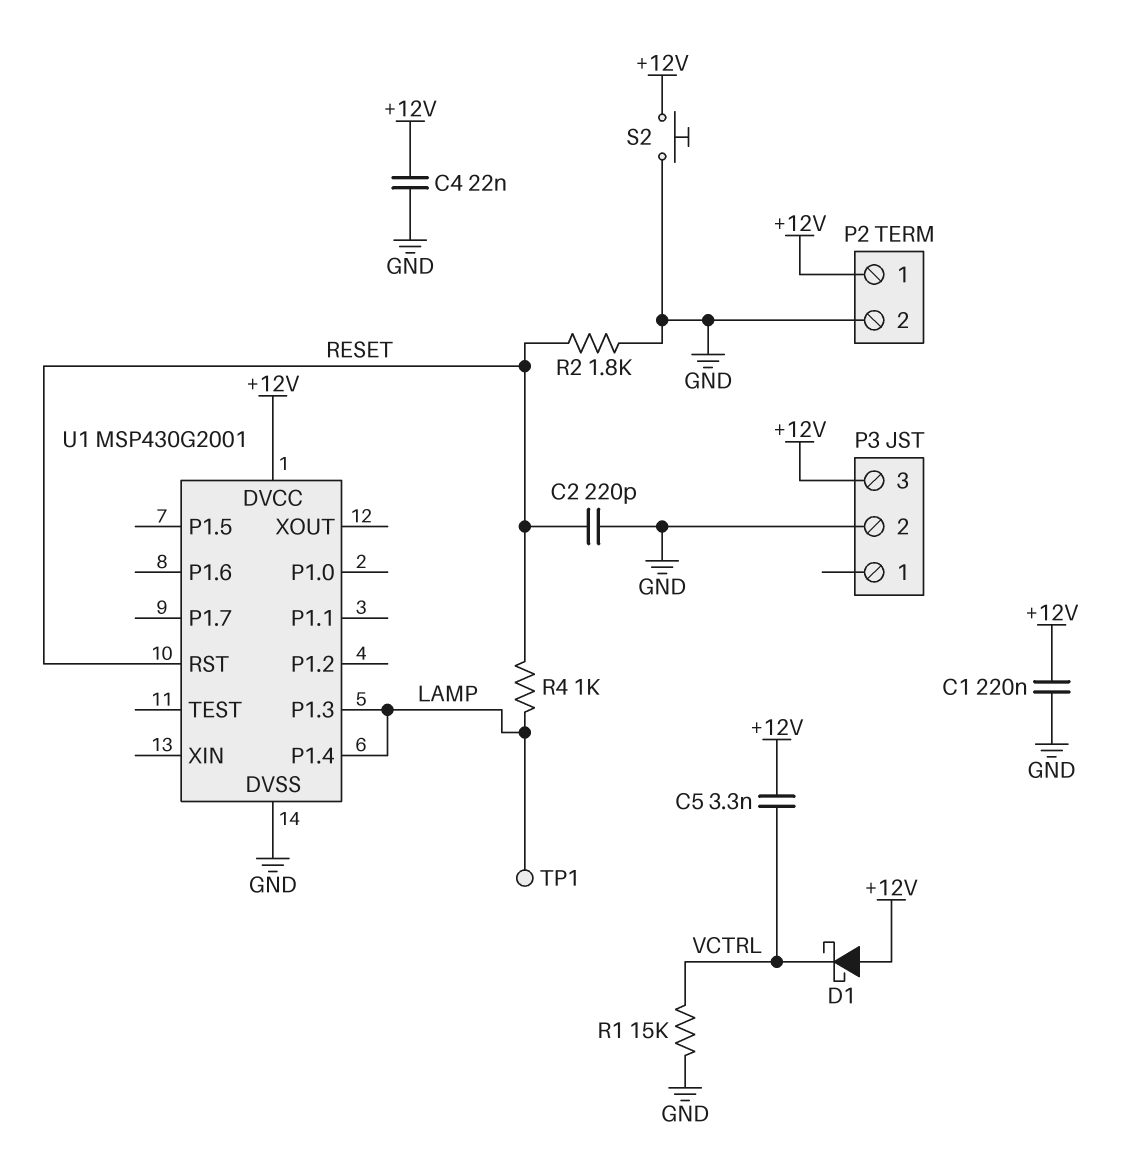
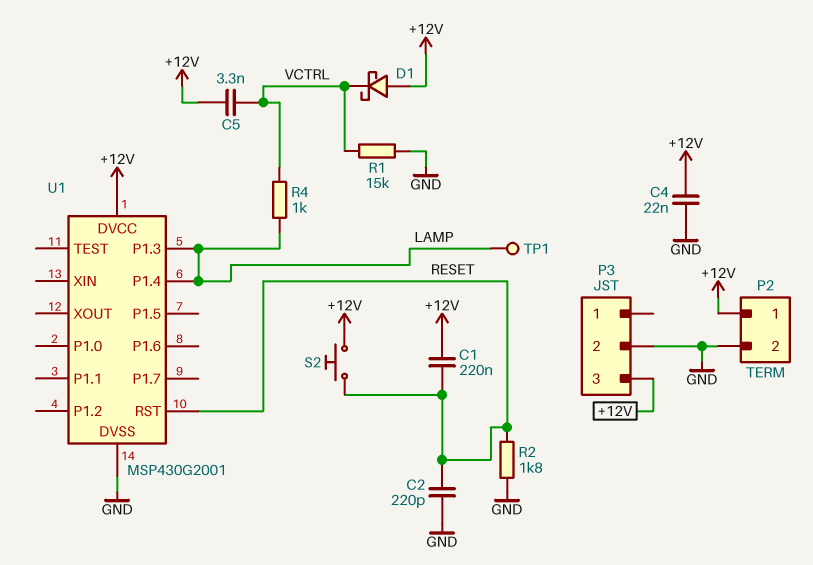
C1: 220nF (+12V, GND) -> 220nF (+12V, RESET)
R4: 1k (LAMP, RESET) -> 1k (LAMP, VCTRL)
S2: button (+12V, GND) -> button (+12V, RESET)

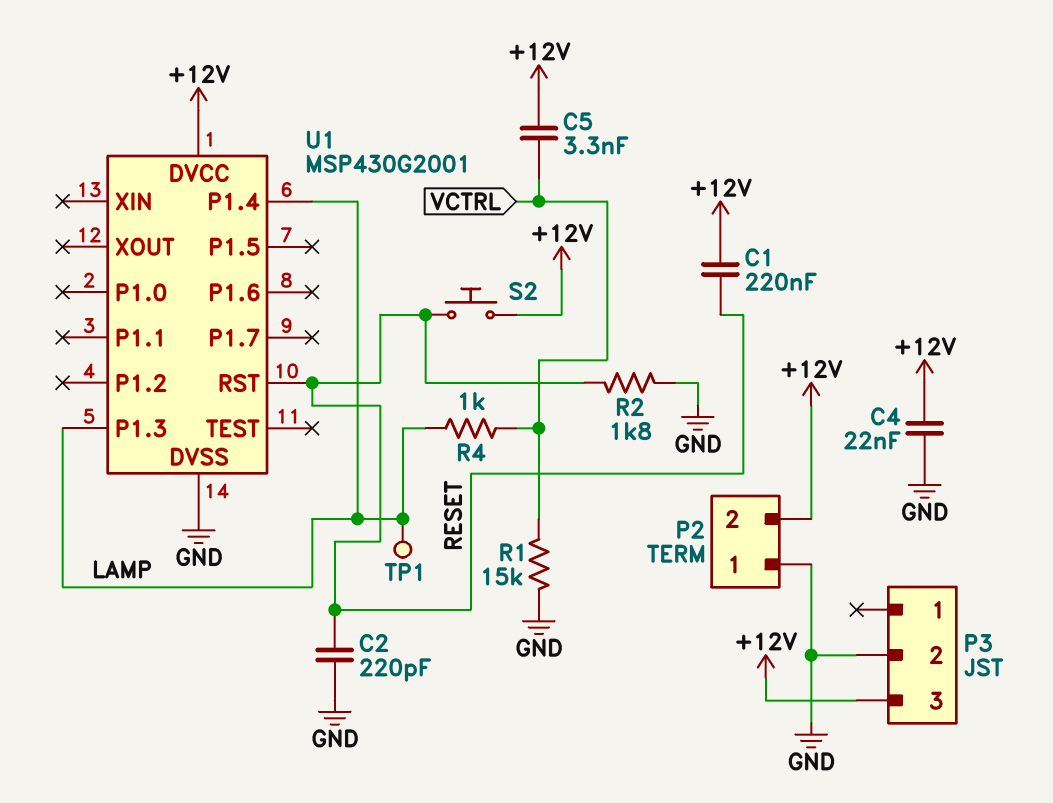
D1: schottky (A +12V, K VCTRL) -> none
P2 pin 1: +12V -> GND
P2 pin 2: GND -> +12V

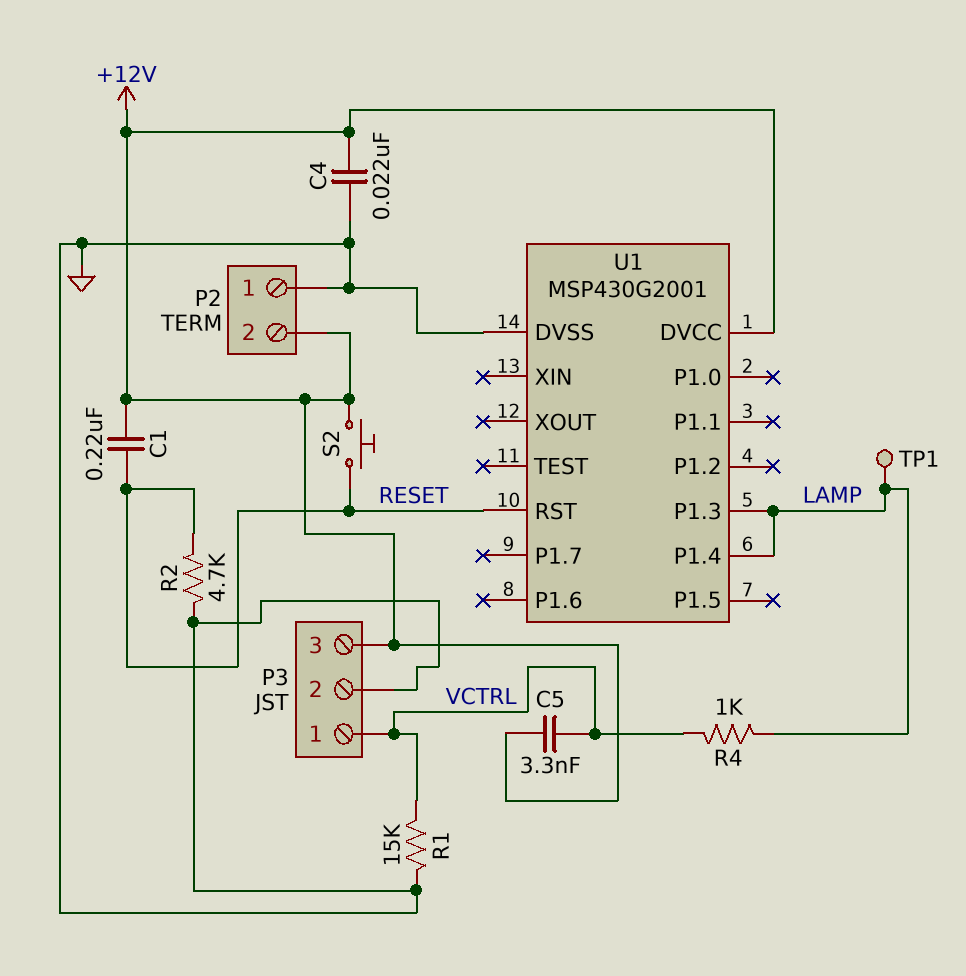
C2: 220pF (GND, RESET) -> none
P3 pin 1: none -> VCTRL
R2: 1.8k (GND, RESET) -> 4.7k (GND, RESET)

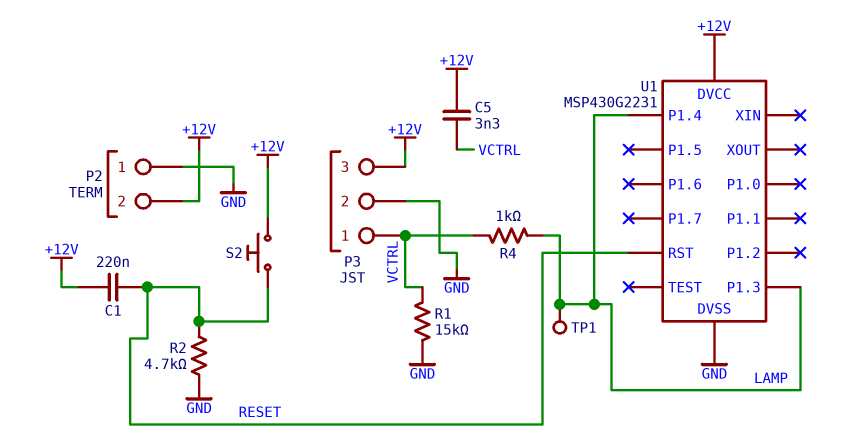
C4: 22nF (+12V, GND) -> none
U1: MSP430G2001 -> MSP430G2231

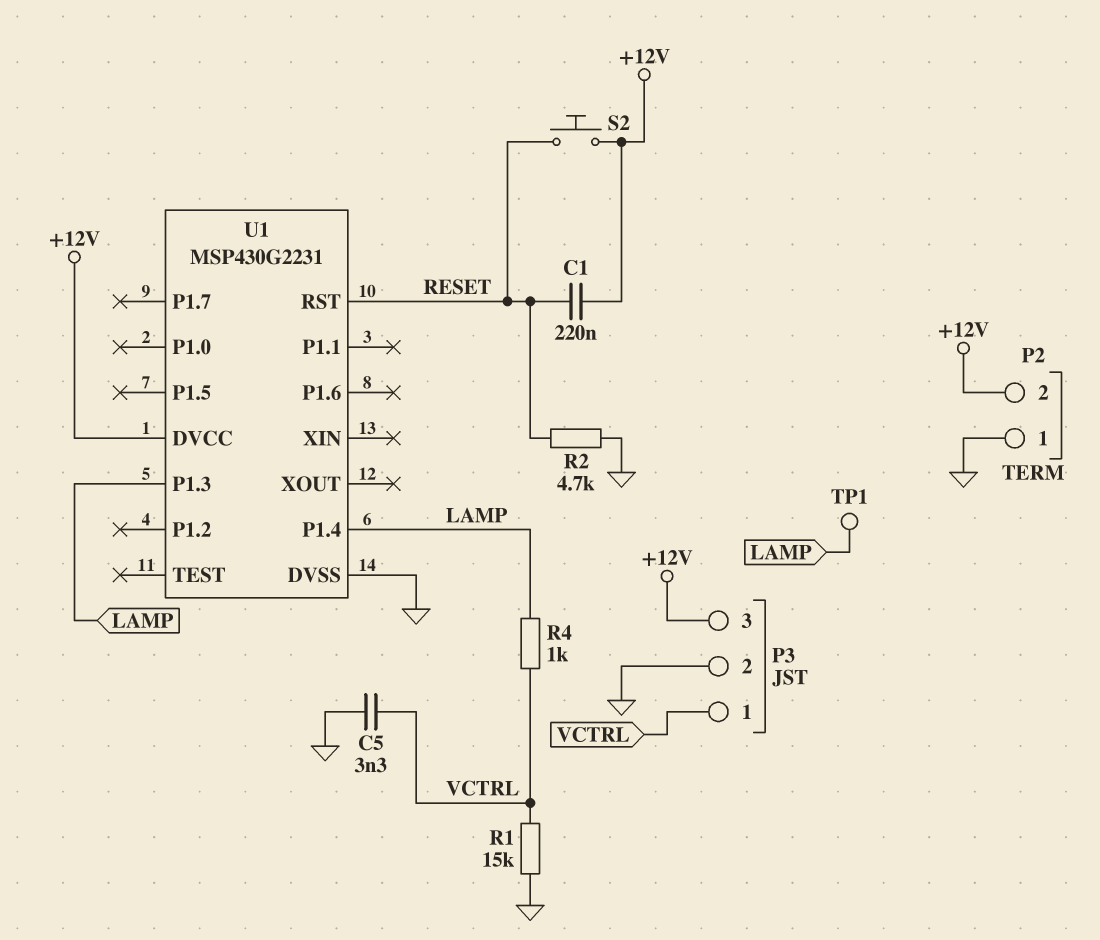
C5: 3.3nF (+12V, VCTRL) -> 3.3nF (GND, VCTRL)

